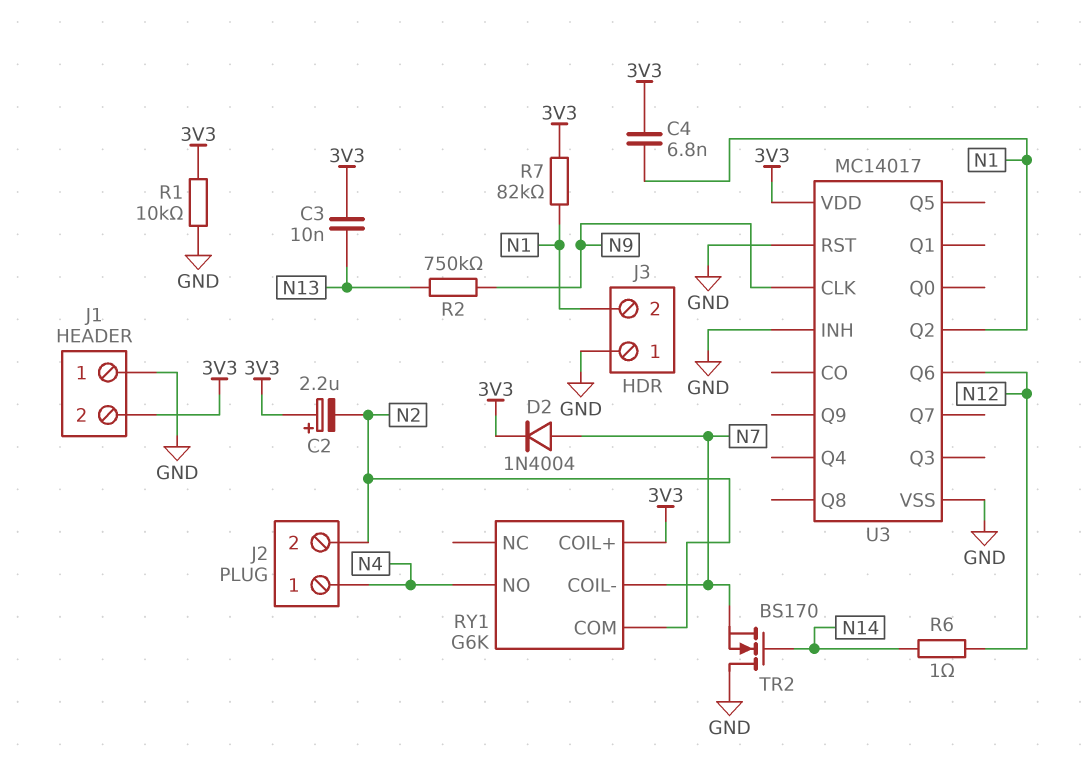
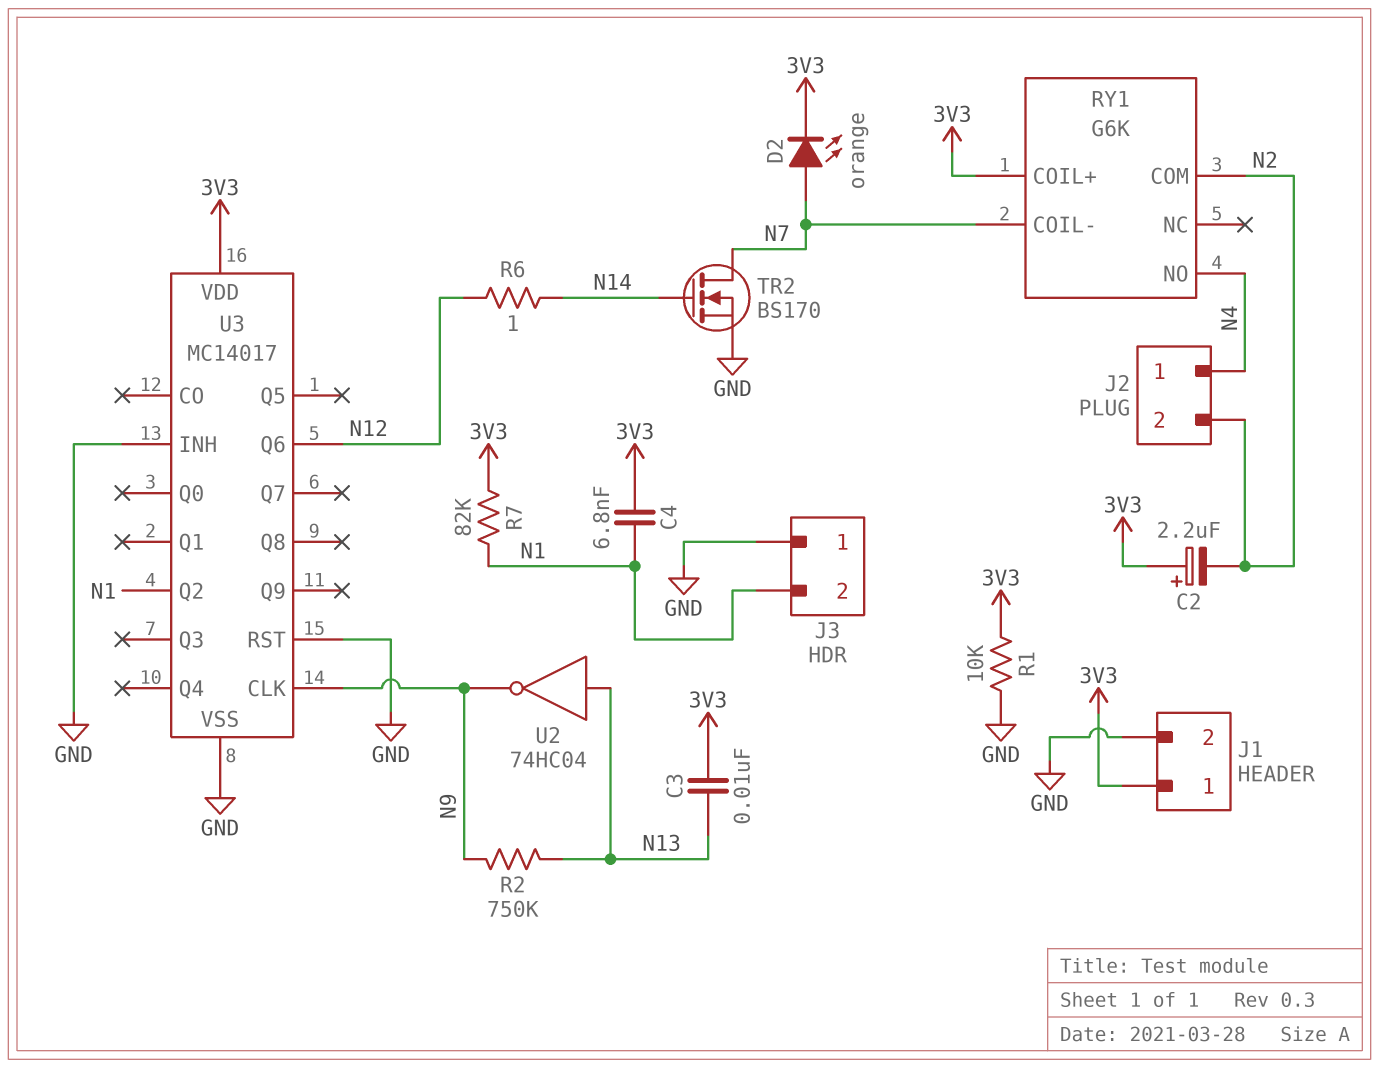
D2: diode 1N4004 (A N7, K 3V3) -> LED orange (A N7, K 3V3)
J1 pin 1: GND -> 3V3
J1 pin 2: 3V3 -> GND
TR2: NMOS BS170 (G N14, D GND, S N7) -> NMOS BS170 (G N14, D N7, S GND)
U2: none -> NOT 74HC04 (in N13, out N9)

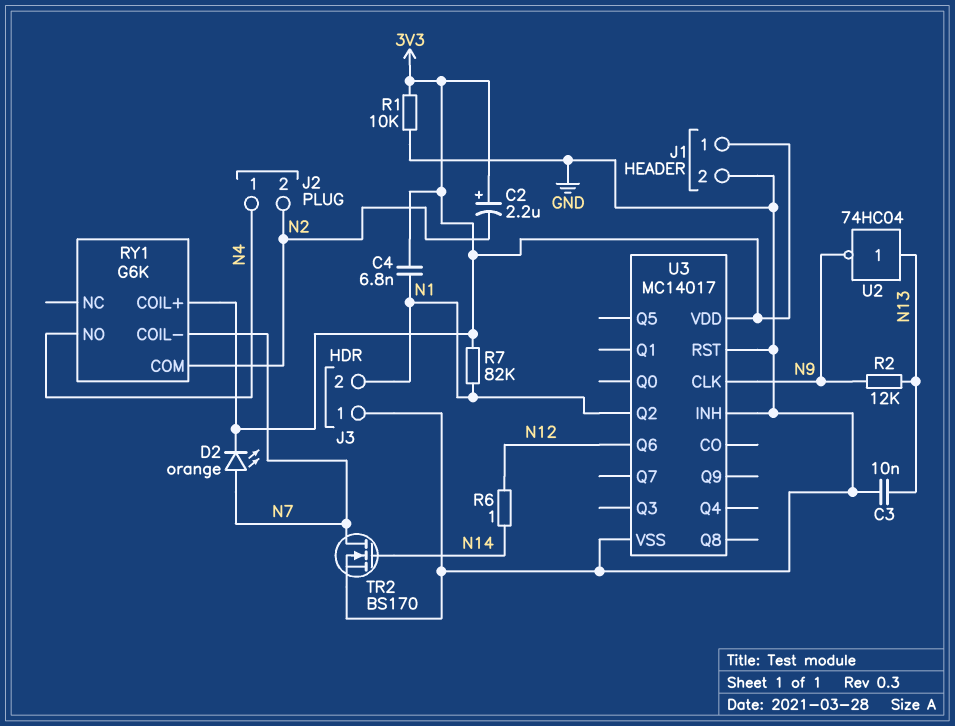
C3: 10nF (3V3, N13) -> 10nF (GND, N13)
R2: 750k (N9, N13) -> 12k (N9, N13)

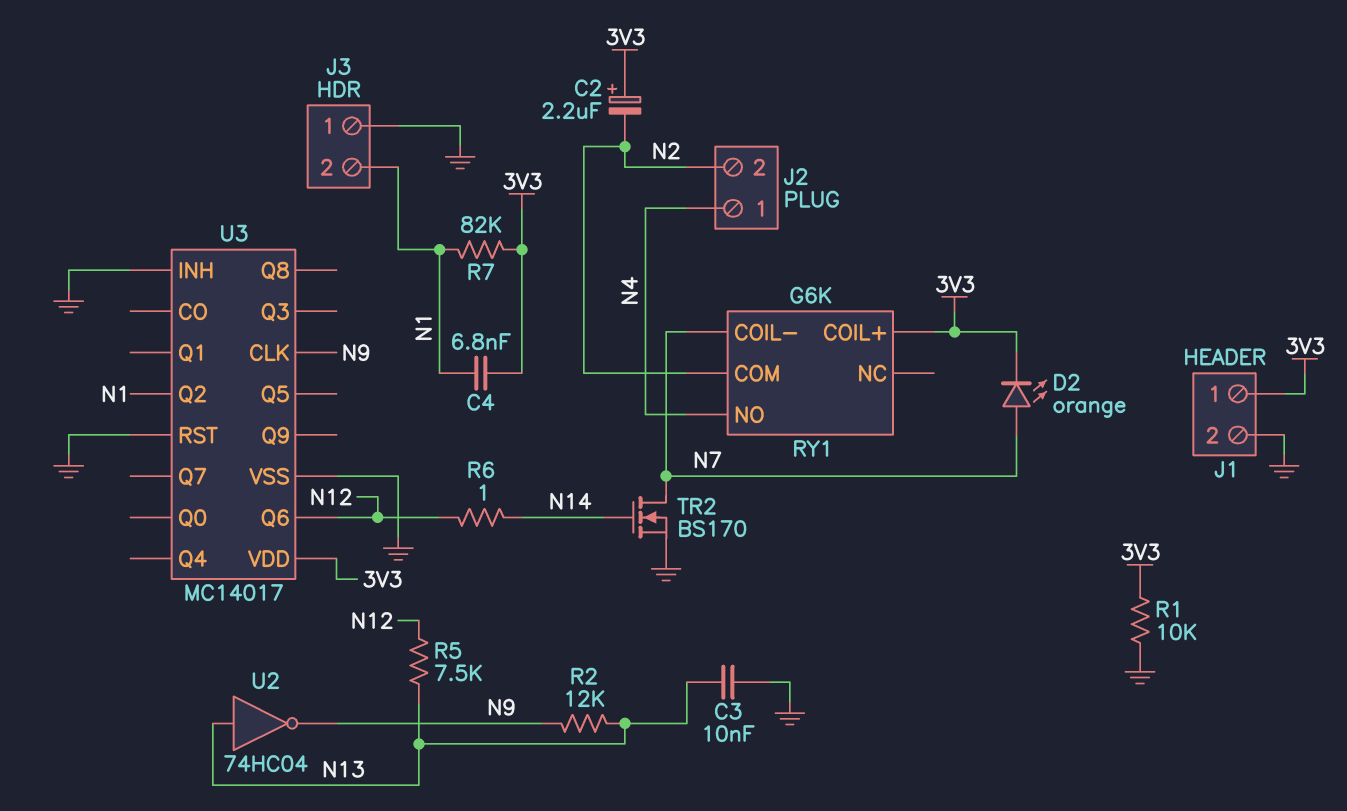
R5: none -> 7.5k (N12, N13)

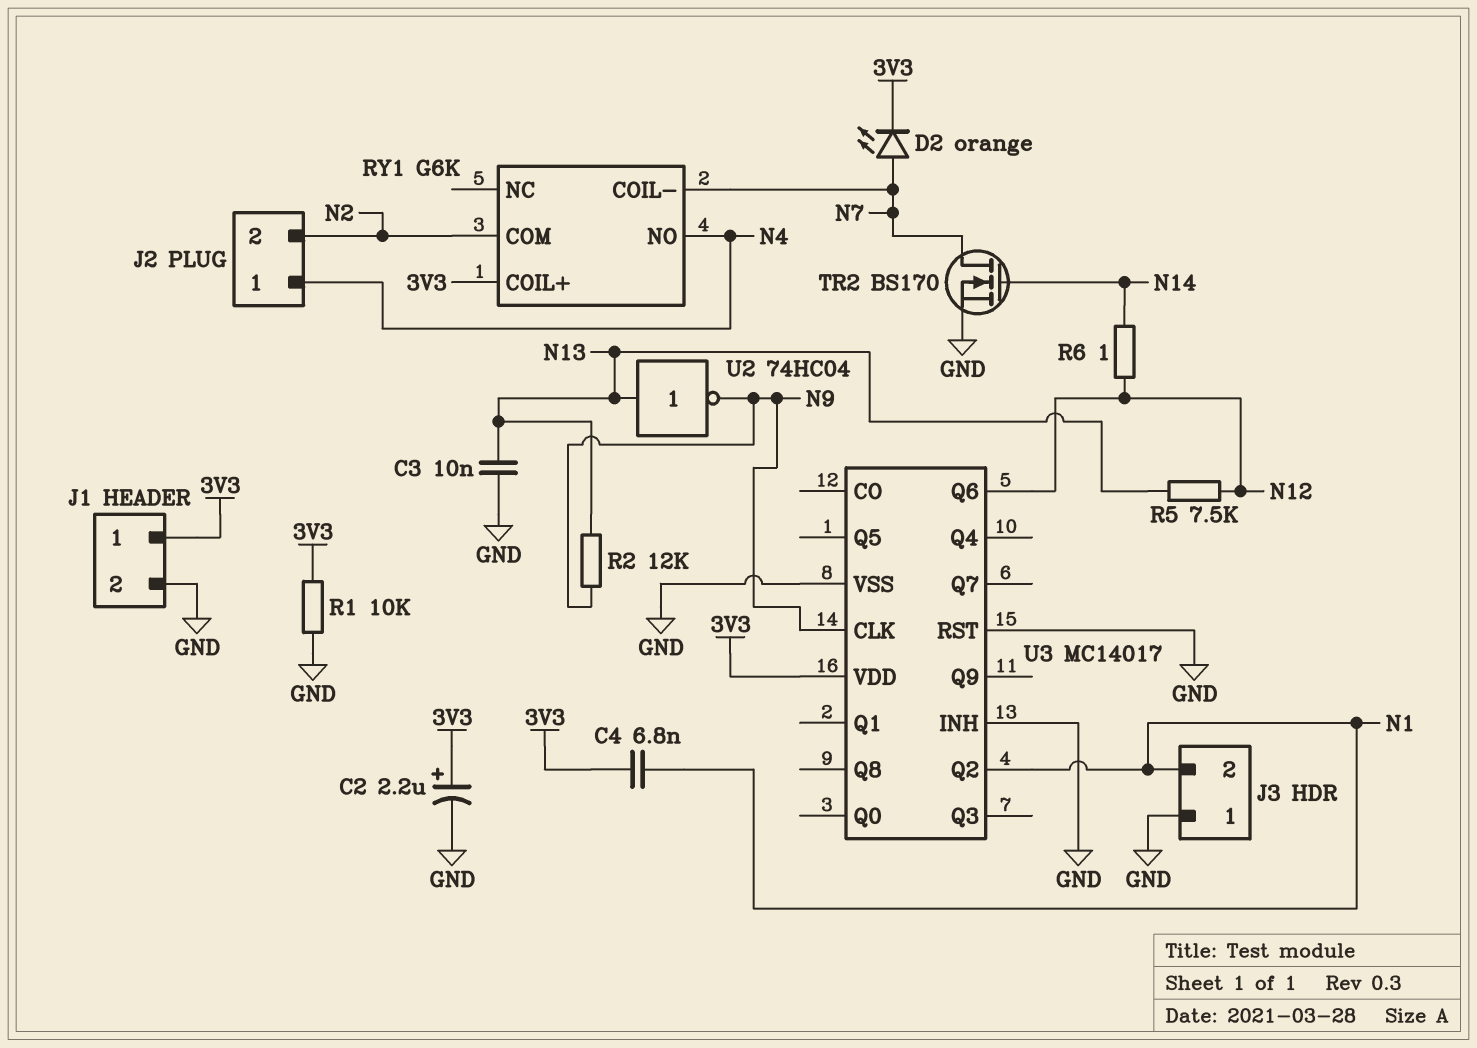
C2: 2.2uF (plus 3V3, minus N2) -> 2.2uF (plus 3V3, minus GND)
R7: 82k (3V3, N1) -> none

